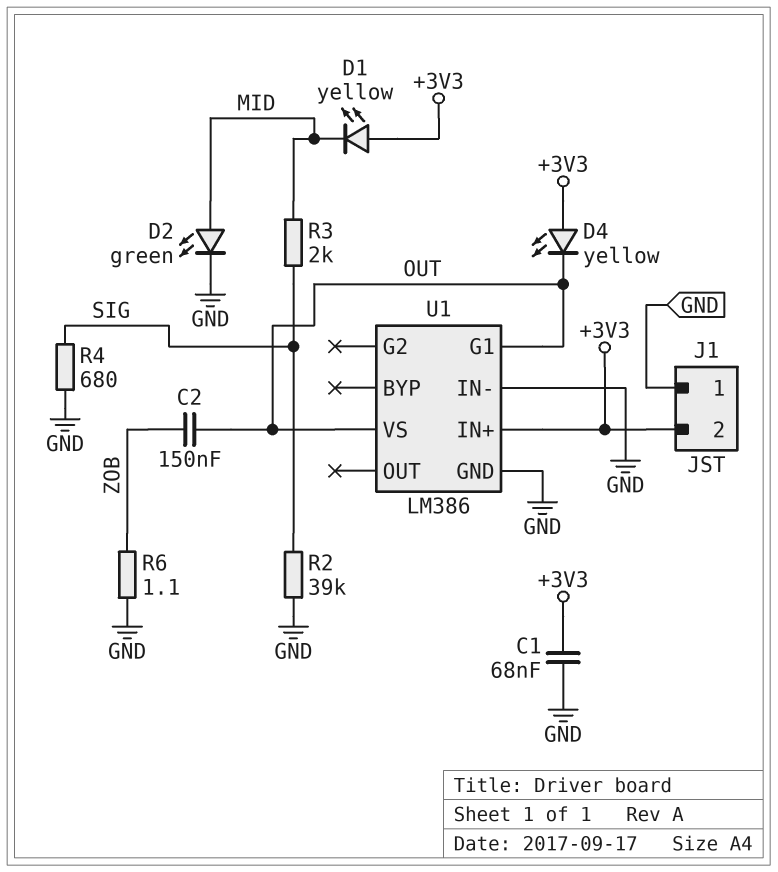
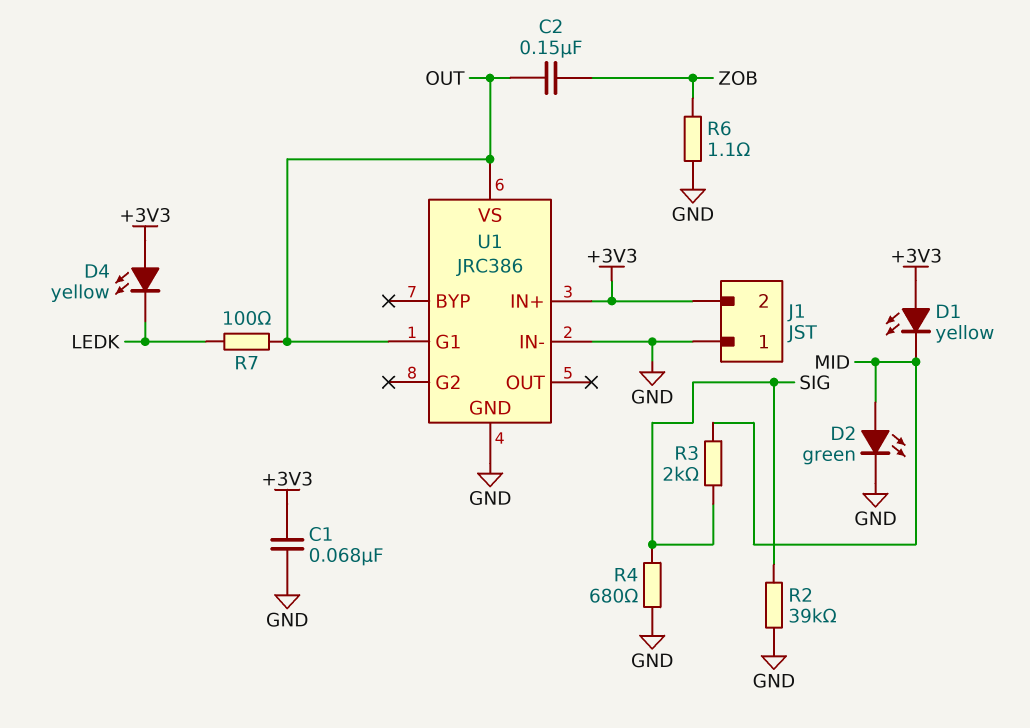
D4: LED yellow (A +3V3, K OUT) -> LED yellow (A +3V3, K LEDK)
R7: none -> 100 (LEDK, OUT)
U1: LM386 -> JRC386

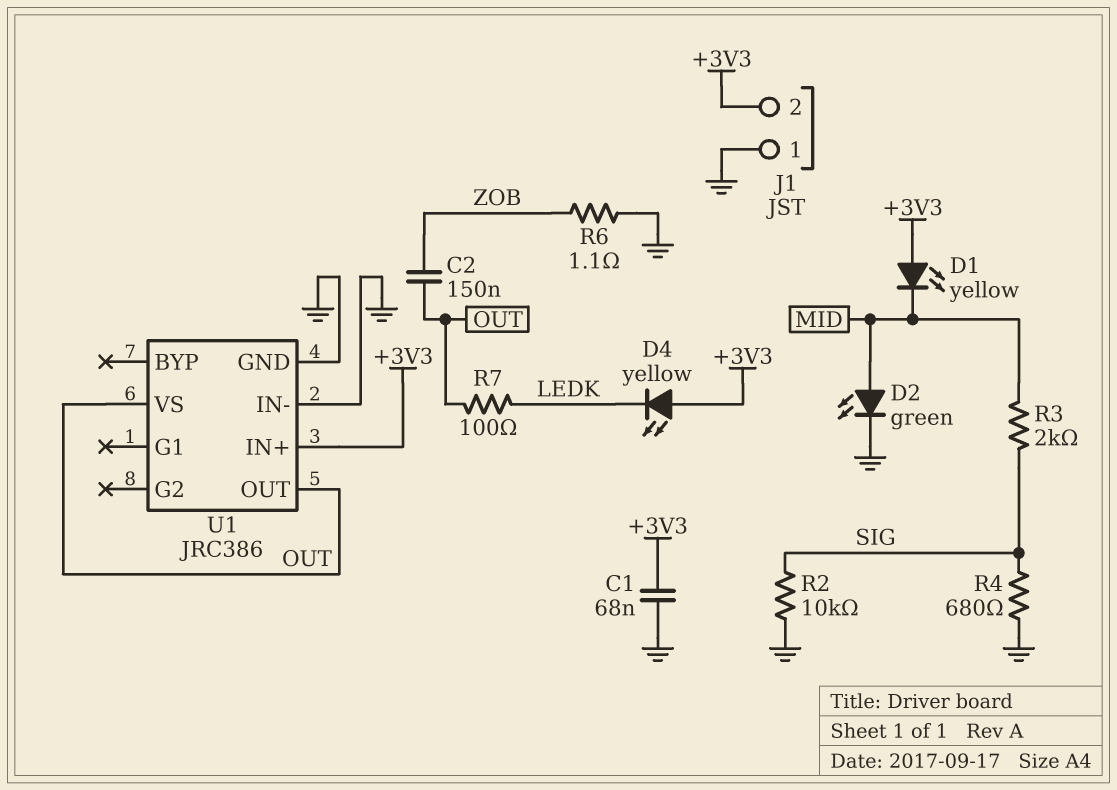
R2: 39k (GND, SIG) -> 10k (GND, SIG)
U1 pin G1: OUT -> none
U1 pin OUT: none -> OUT

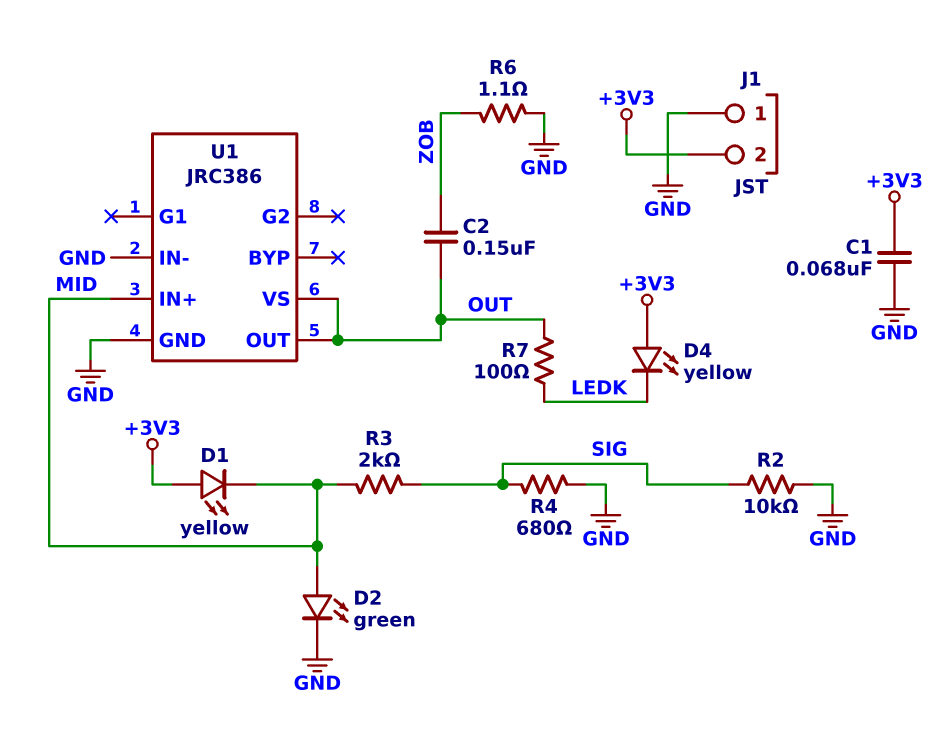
U1 pin IN+: +3V3 -> MID

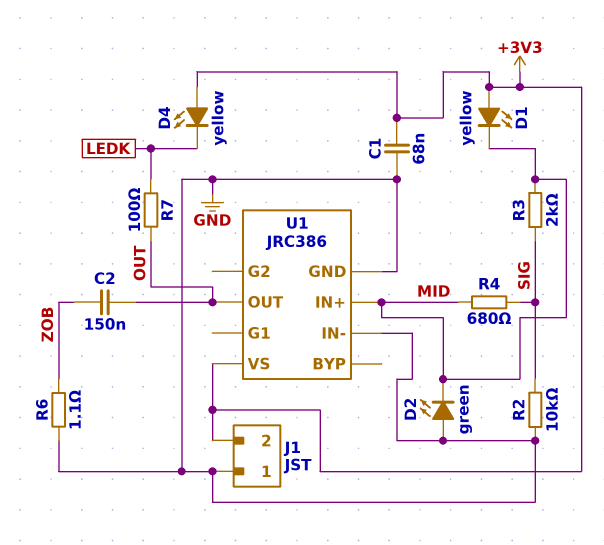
D2: LED green (A MID, K GND) -> LED green (A GND, K MID)
R4: 680 (GND, SIG) -> 680 (MID, SIG)
U1 pin VS: OUT -> +3V3

